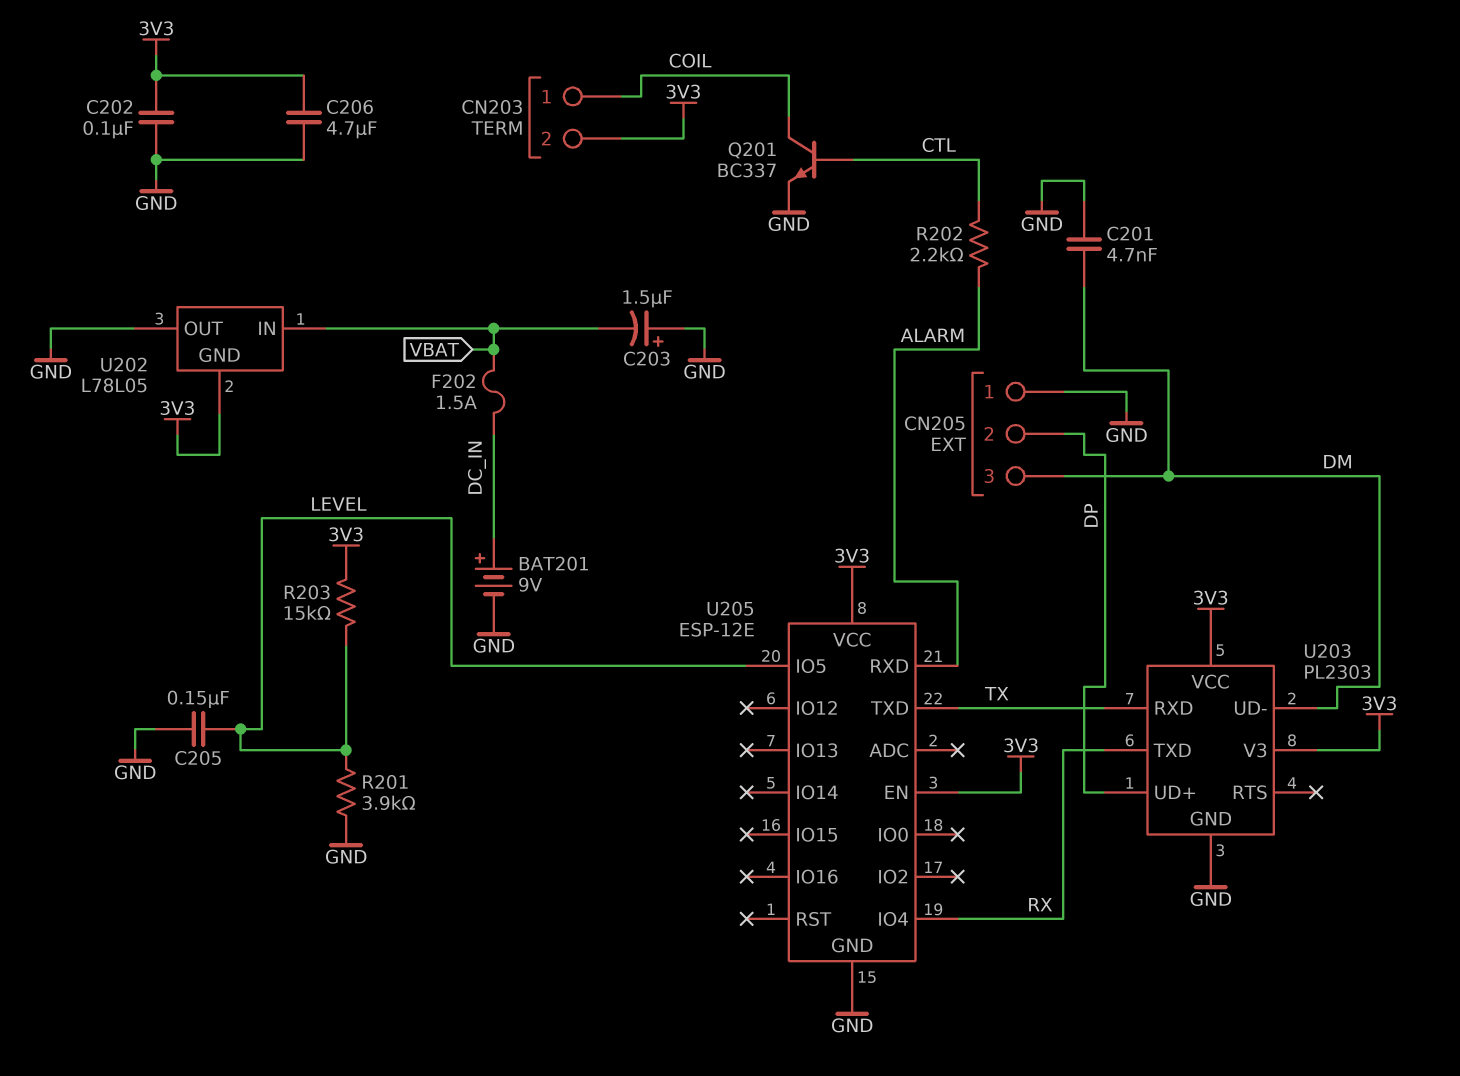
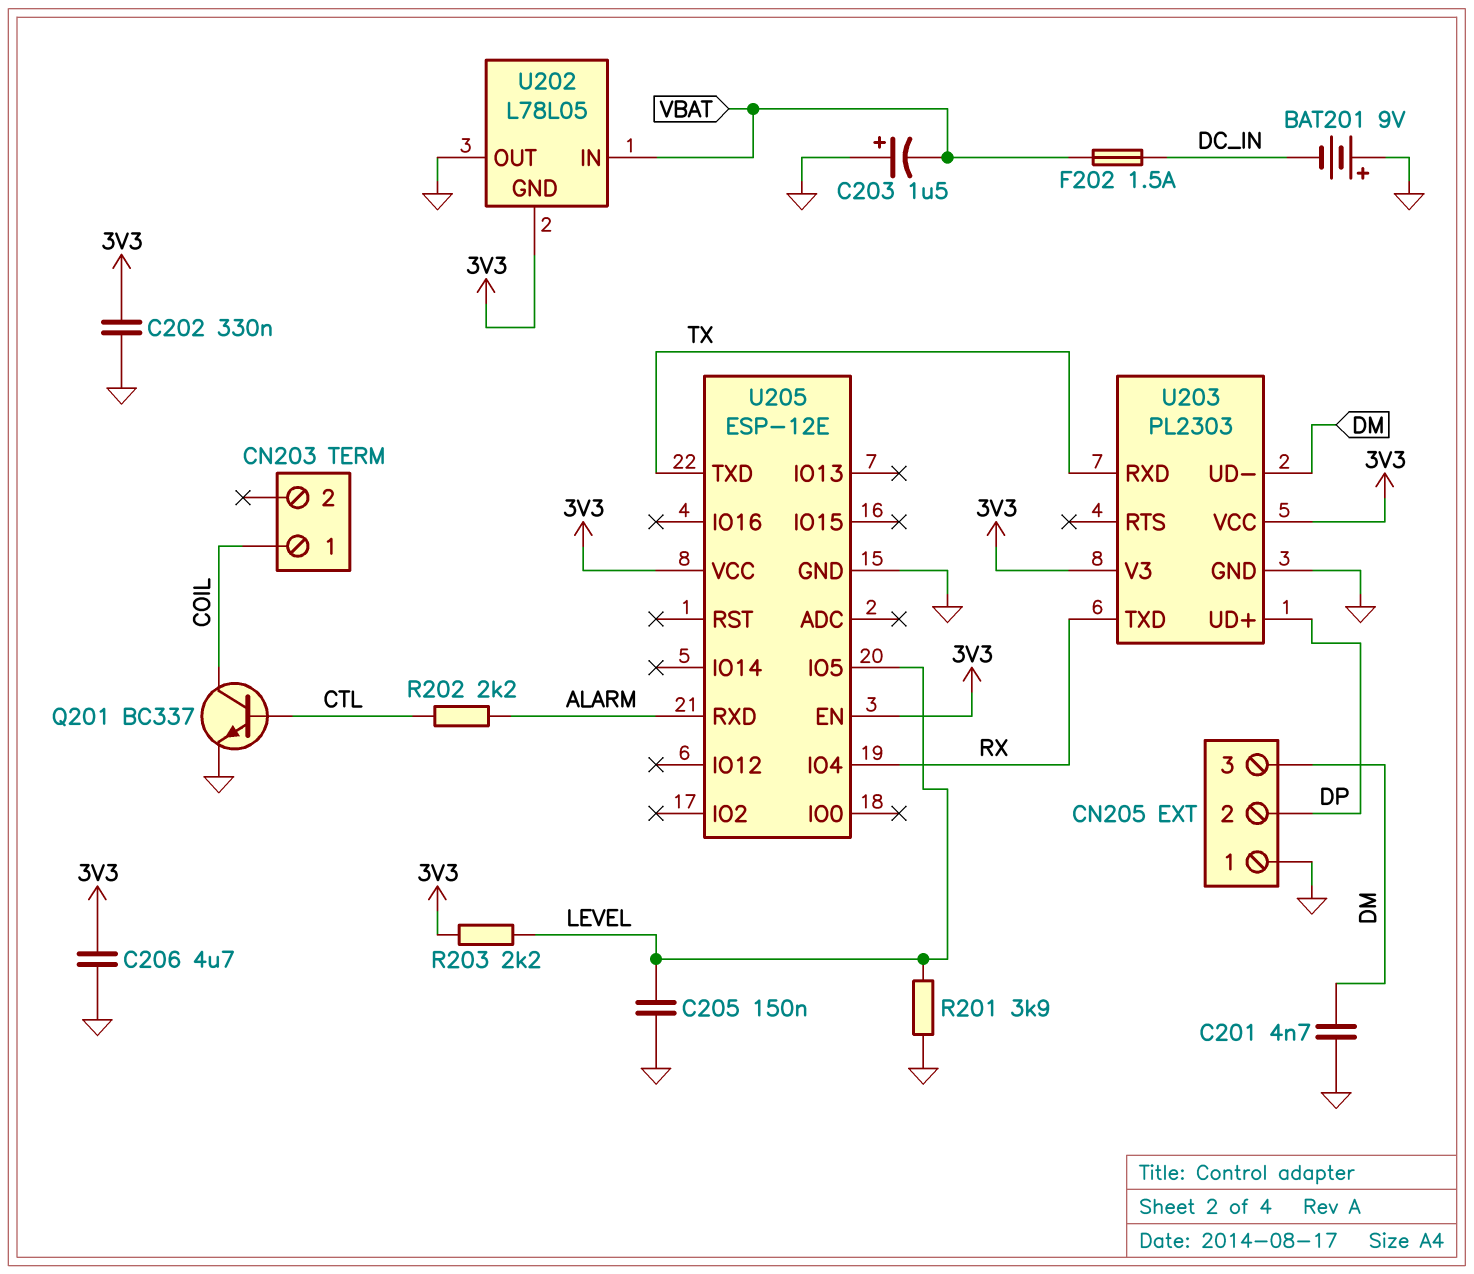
BAT201: 9V (plus DC_IN, minus GND) -> 9V (plus GND, minus DC_IN)
C202: 100nF (3V3, GND) -> 330nF (3V3, GND)
CN203 pin 2: 3V3 -> none
R203: 15k (3V3, LEVEL) -> 2.2k (3V3, LEVEL)

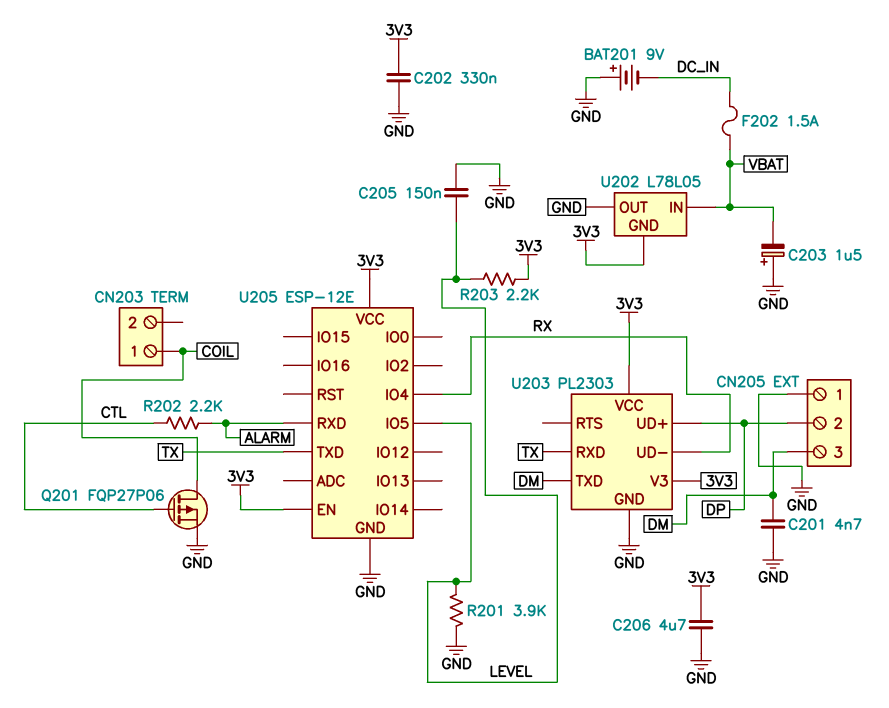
Q201: NPN BC337 (B CTL, C COIL, E GND) -> PMOS FQP27P06 (G CTL, D COIL, S GND)
U203 pin TXD: RX -> DM
U203 pin UD-: DM -> RX

